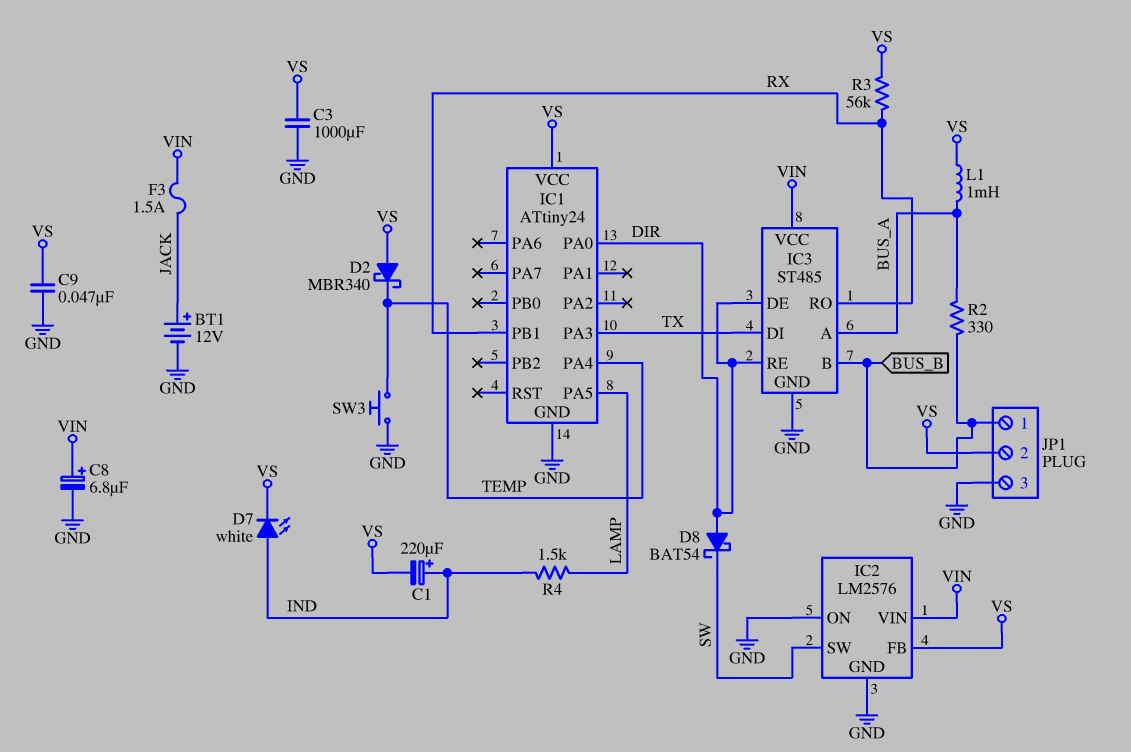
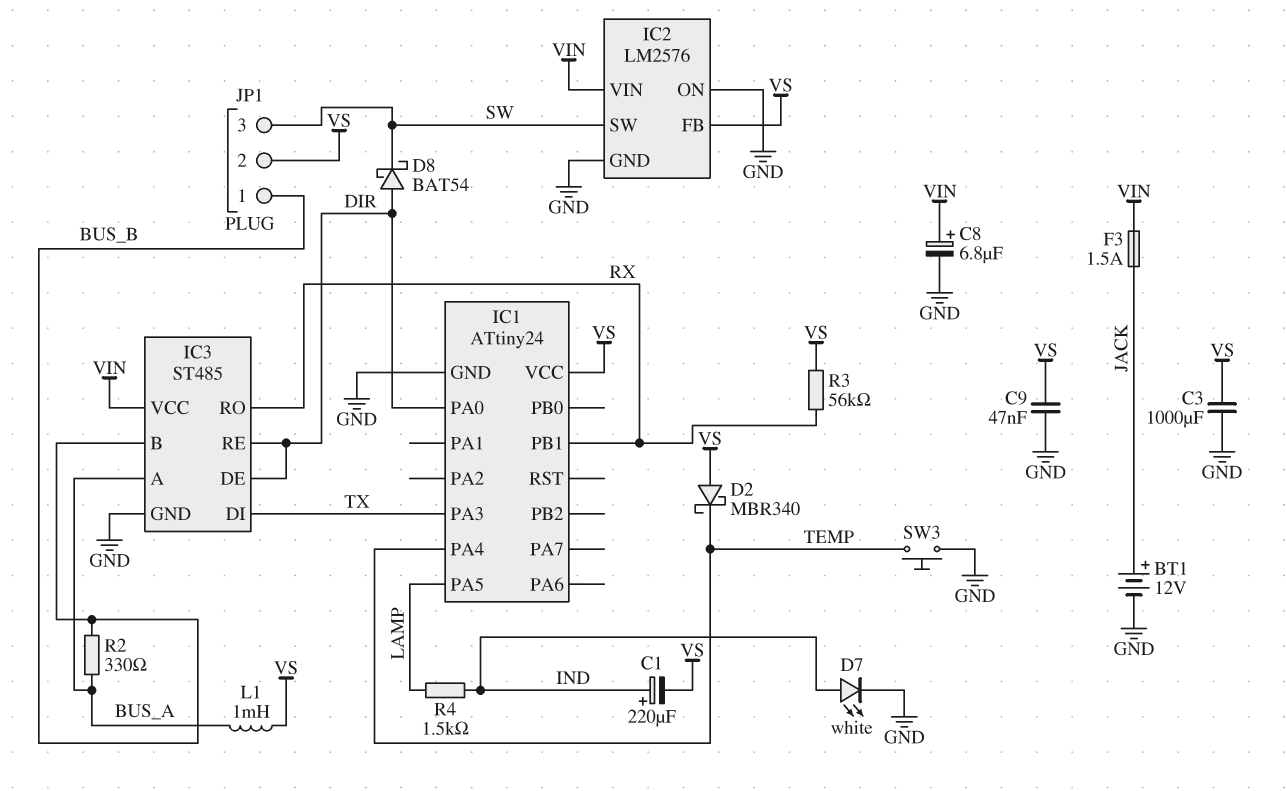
D7: LED white (A IND, K VS) -> LED white (A IND, K GND)
JP1 pin 3: GND -> SW

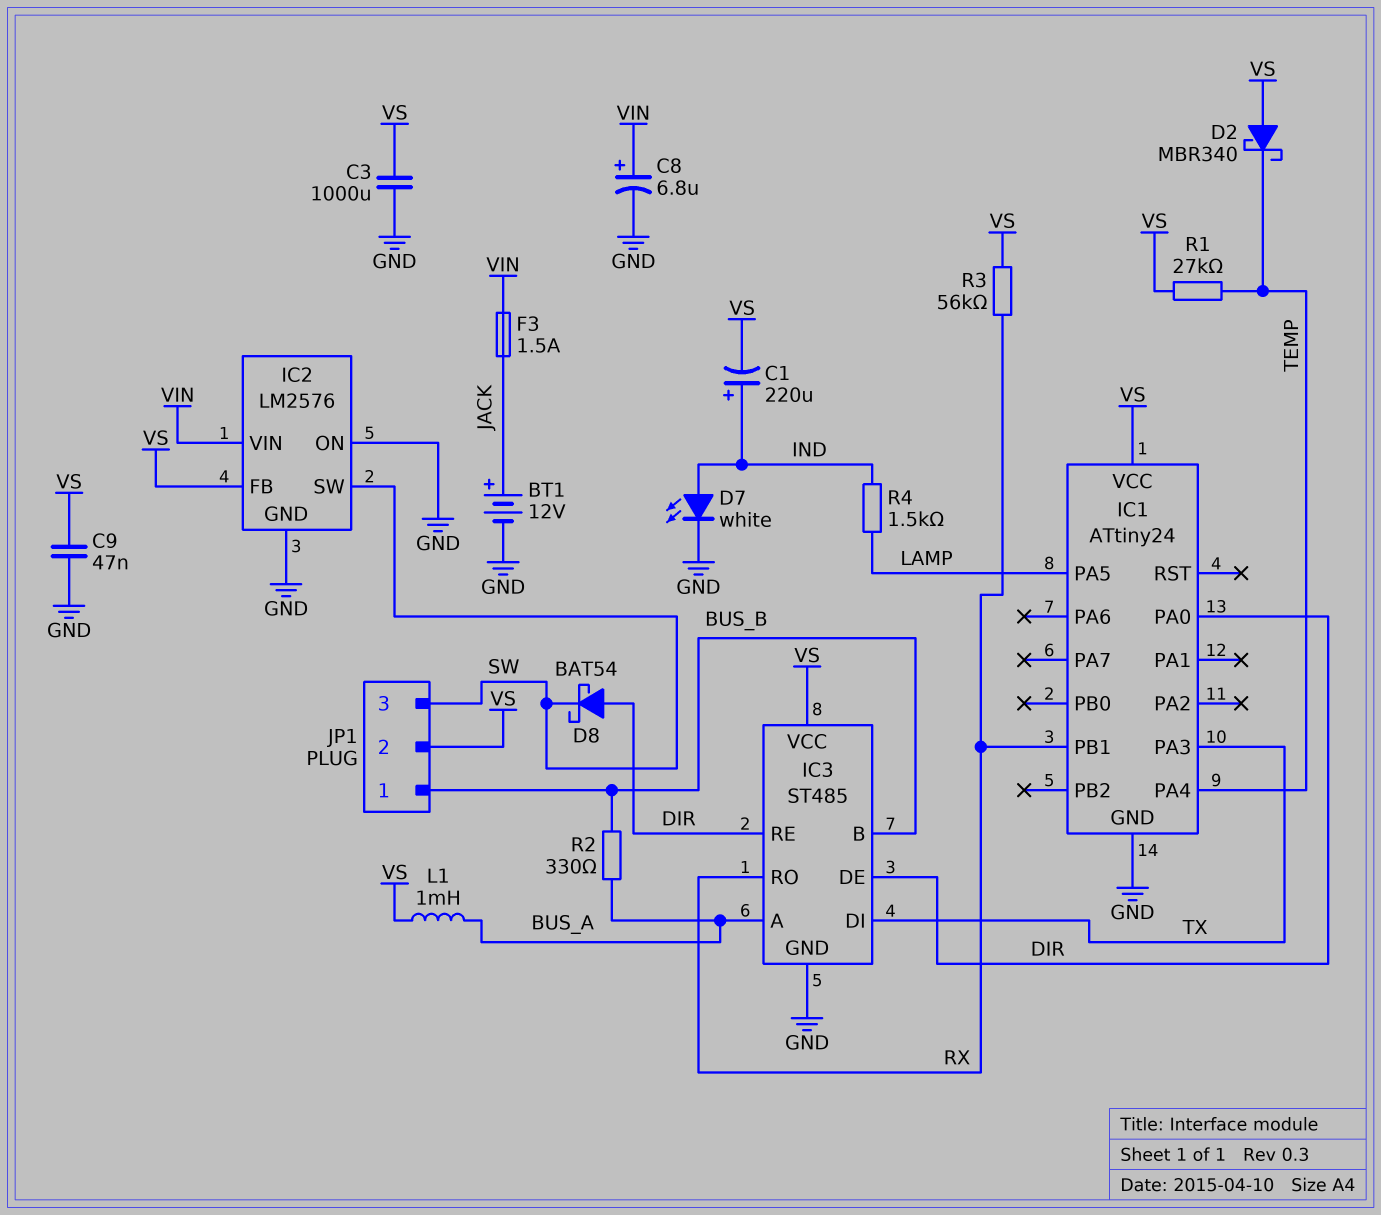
IC3 pin VCC: VIN -> VS
R1: none -> 27k (TEMP, VS)
SW3: button (GND, TEMP) -> none

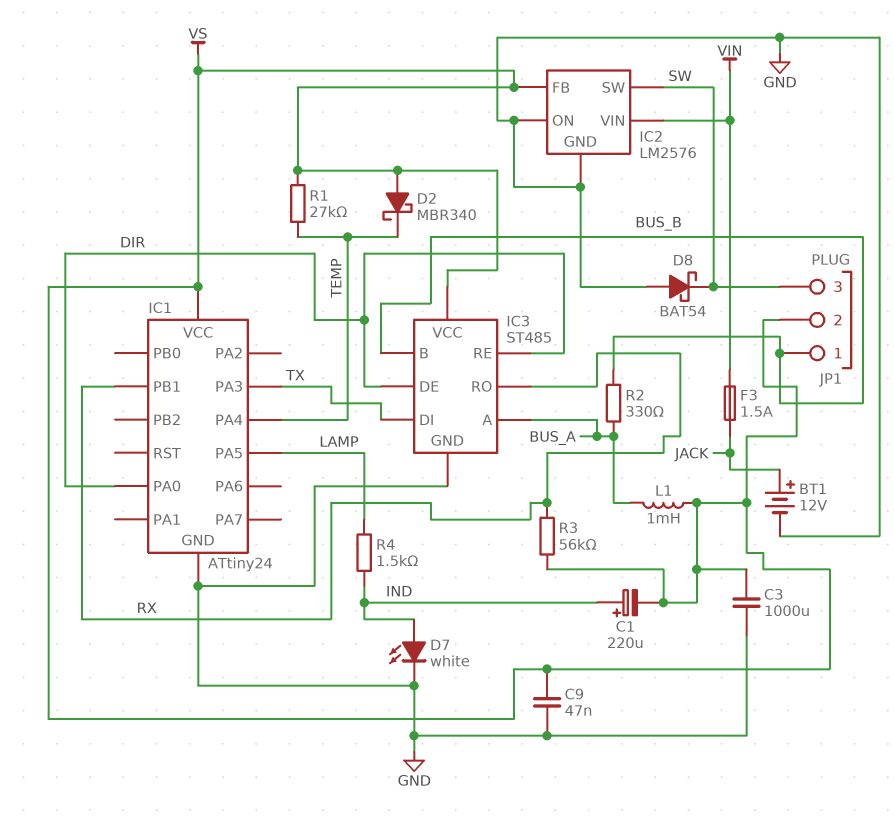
C8: 6.8uF (plus VIN, minus GND) -> none
D8: schottky BAT54 (A DIR, K SW) -> schottky BAT54 (A GND, K SW)

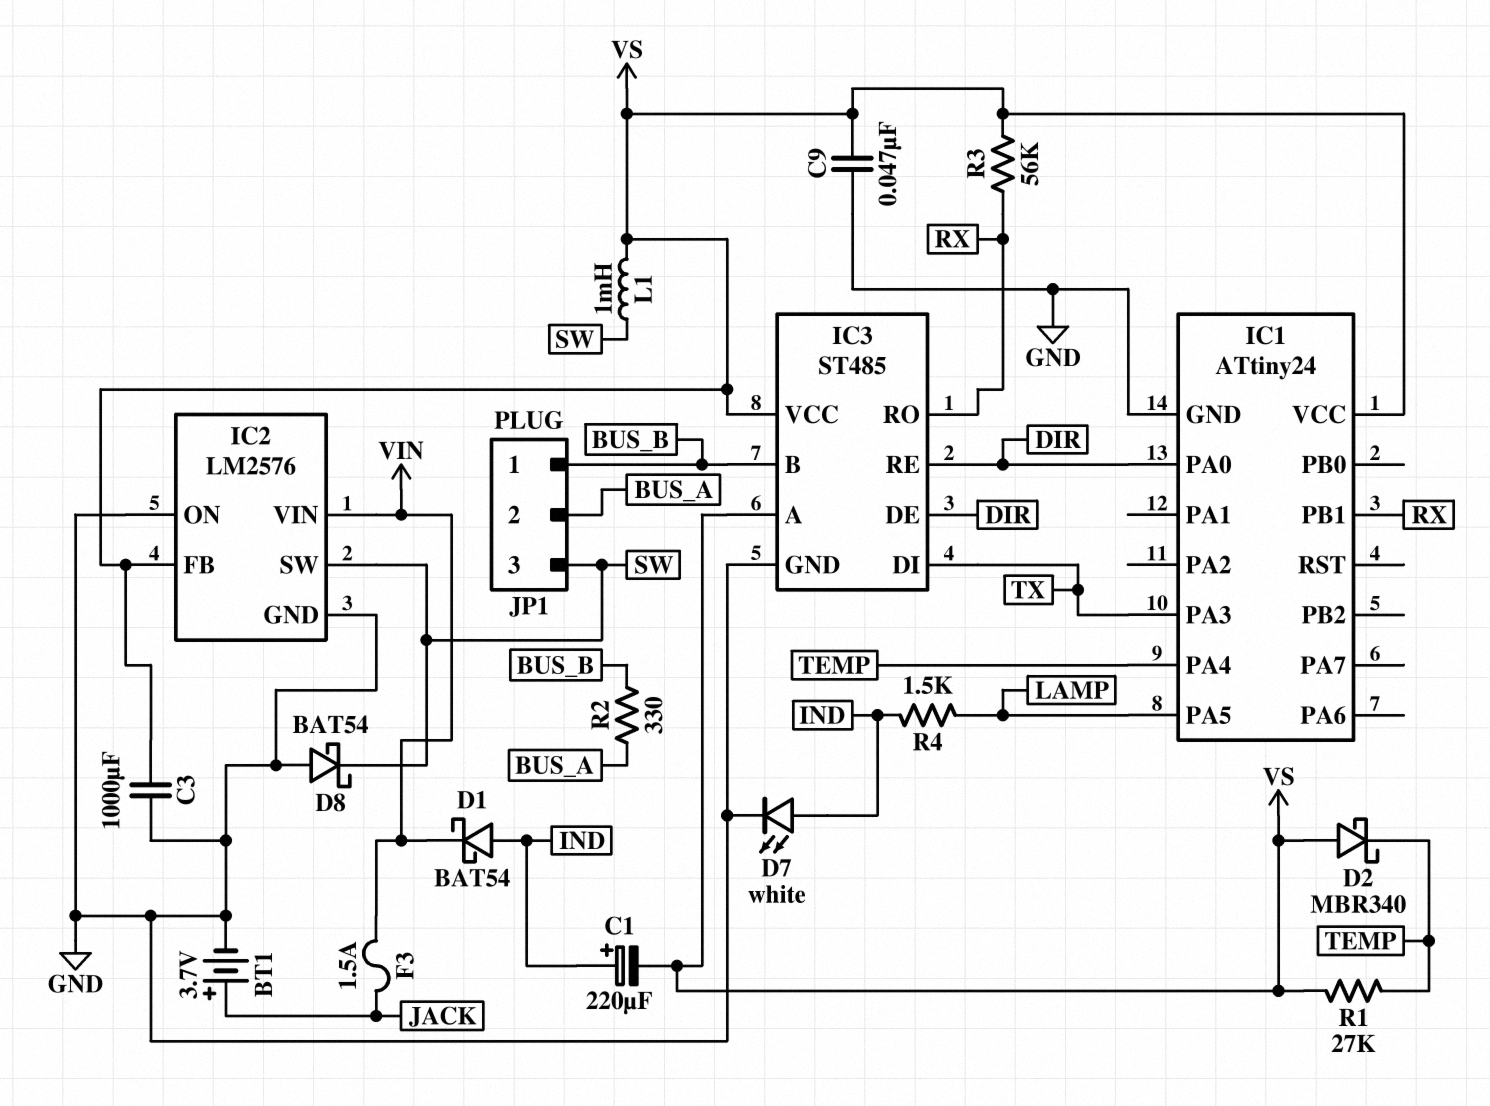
BT1: 12V (plus JACK, minus GND) -> 3.7V (plus JACK, minus GND)
D1: none -> schottky BAT54 (A IND, K VIN)
IC3 pin A: BUS_A -> VS
JP1 pin 2: VS -> BUS_A
L1: 1mH (BUS_A, VS) -> 1mH (SW, VS)

